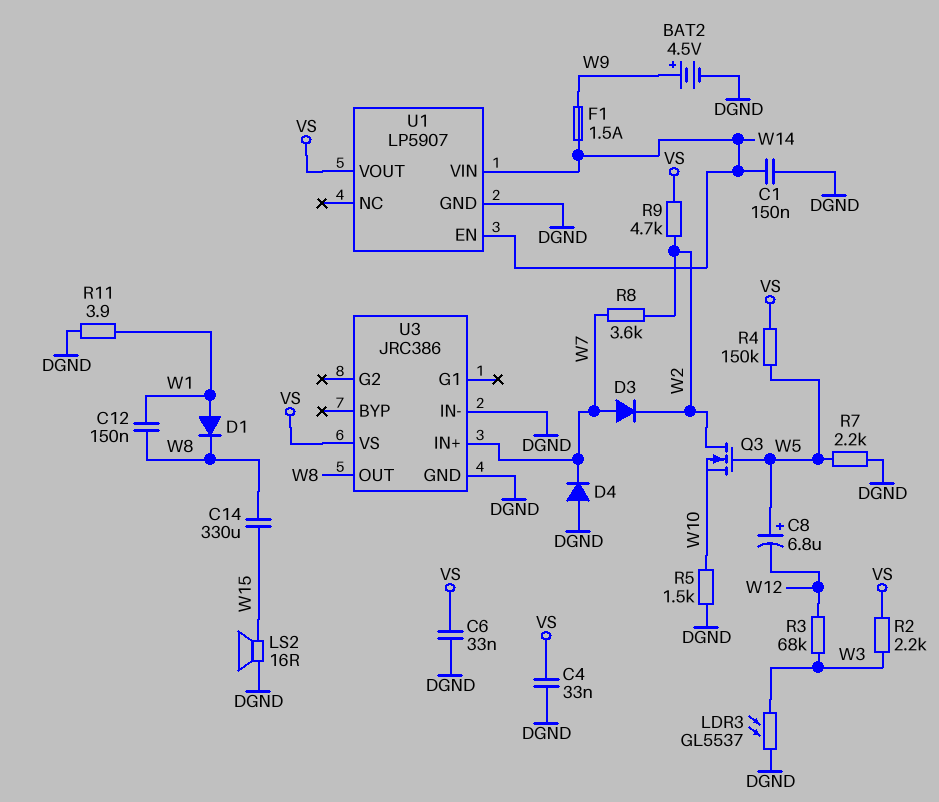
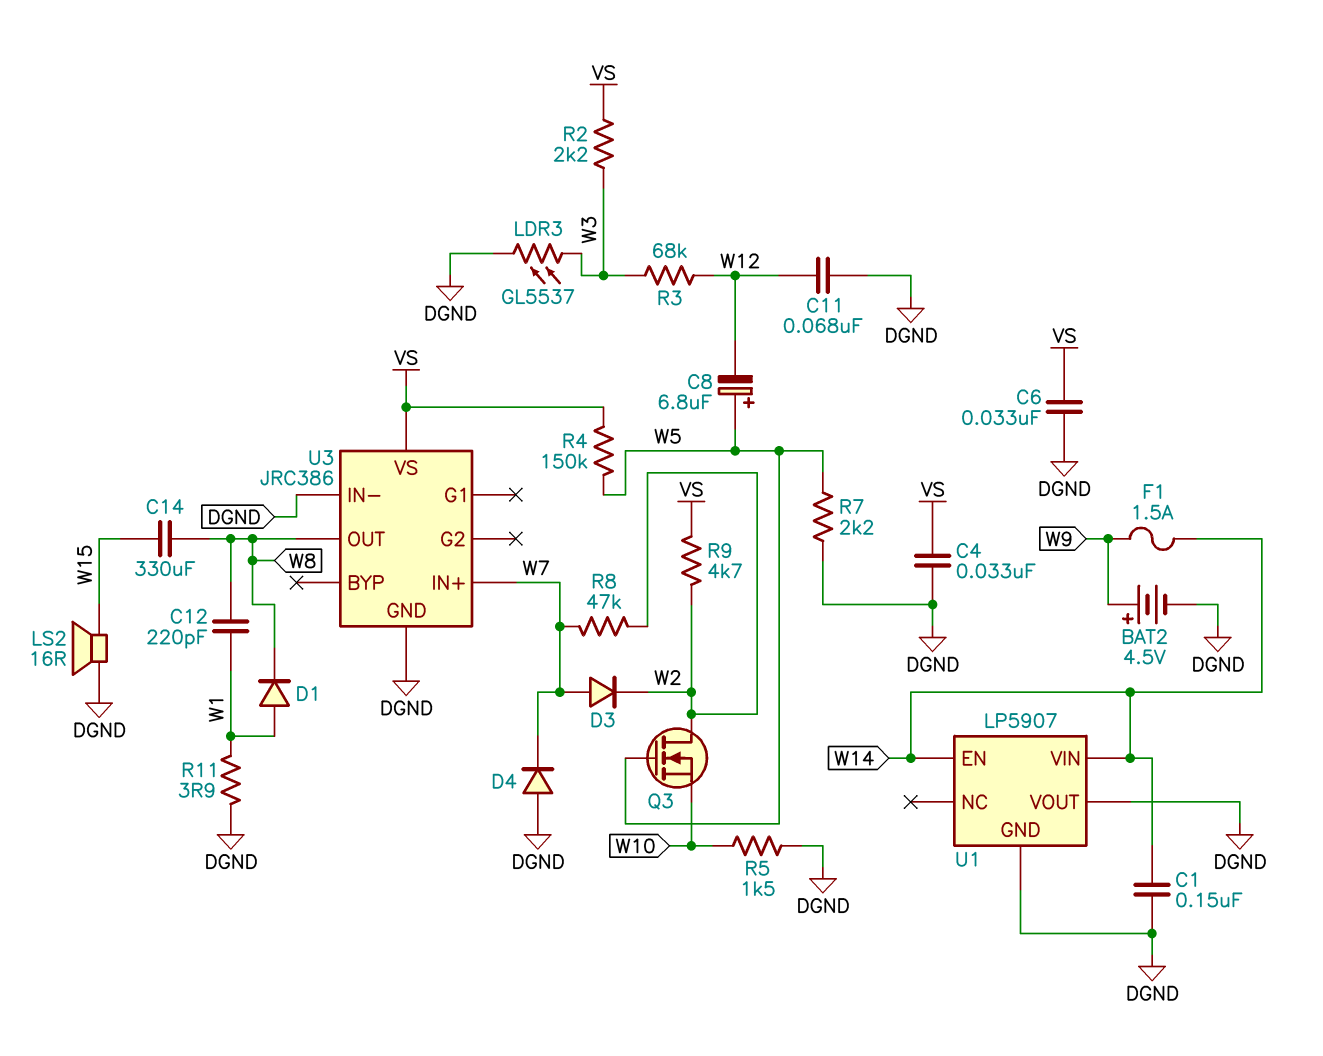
C11: none -> 68nF (DGND, W12)
C12: 150nF (W1, W8) -> 220pF (W1, W8)
R8: 3.6k (W2, W7) -> 47k (W2, W7)
U1 pin VOUT: VS -> DGND

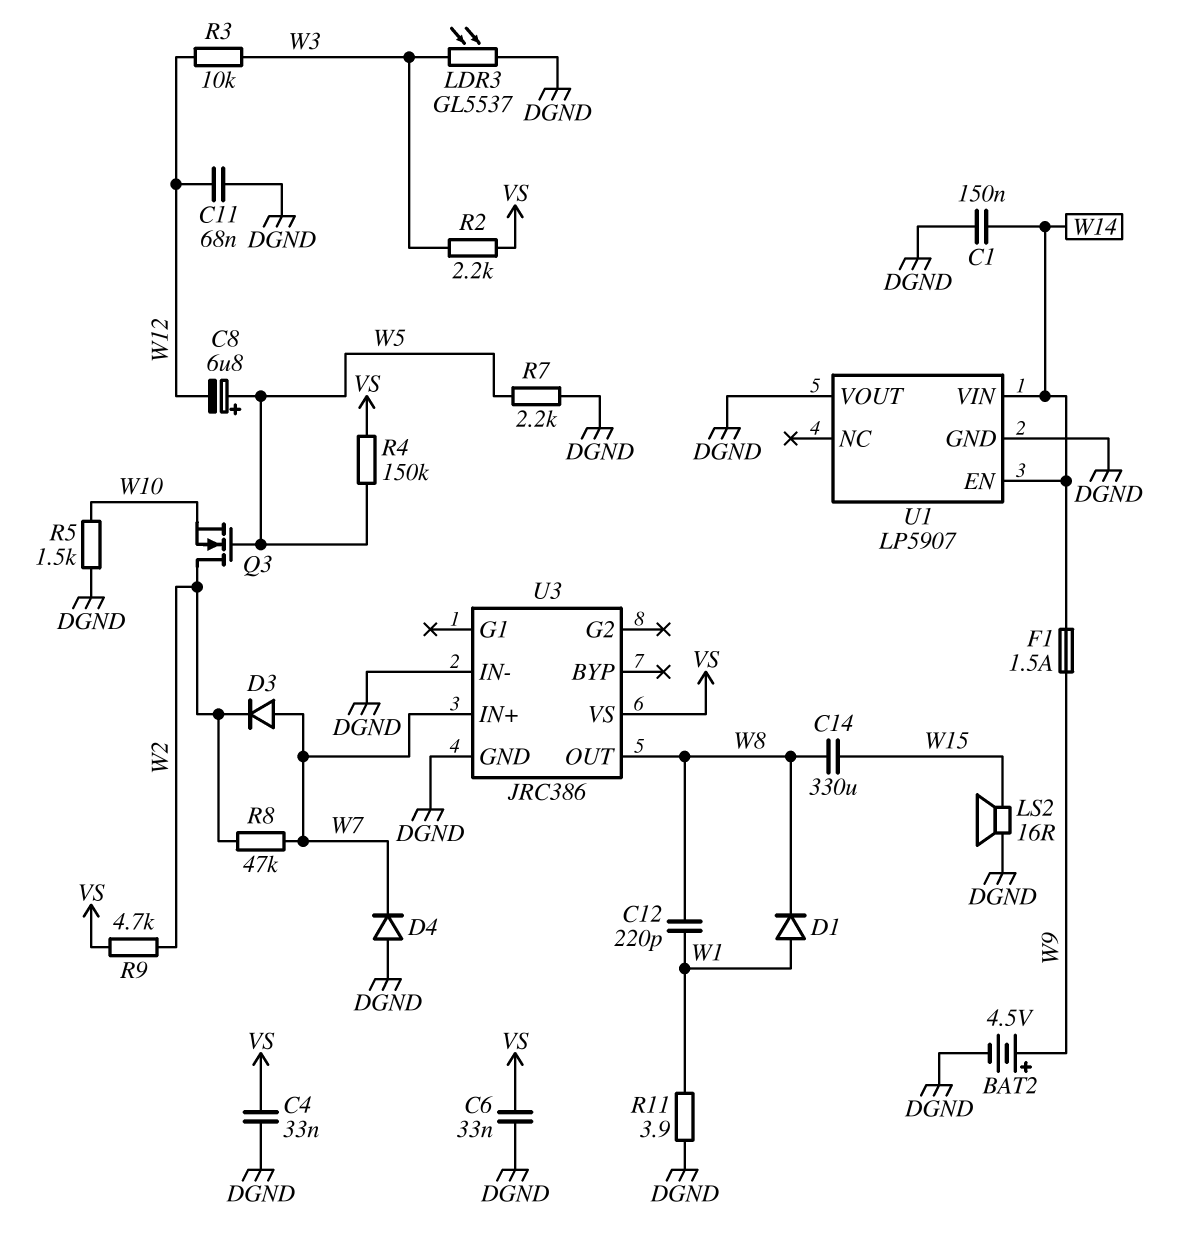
R3: 68k (W3, W12) -> 10k (W3, W12)

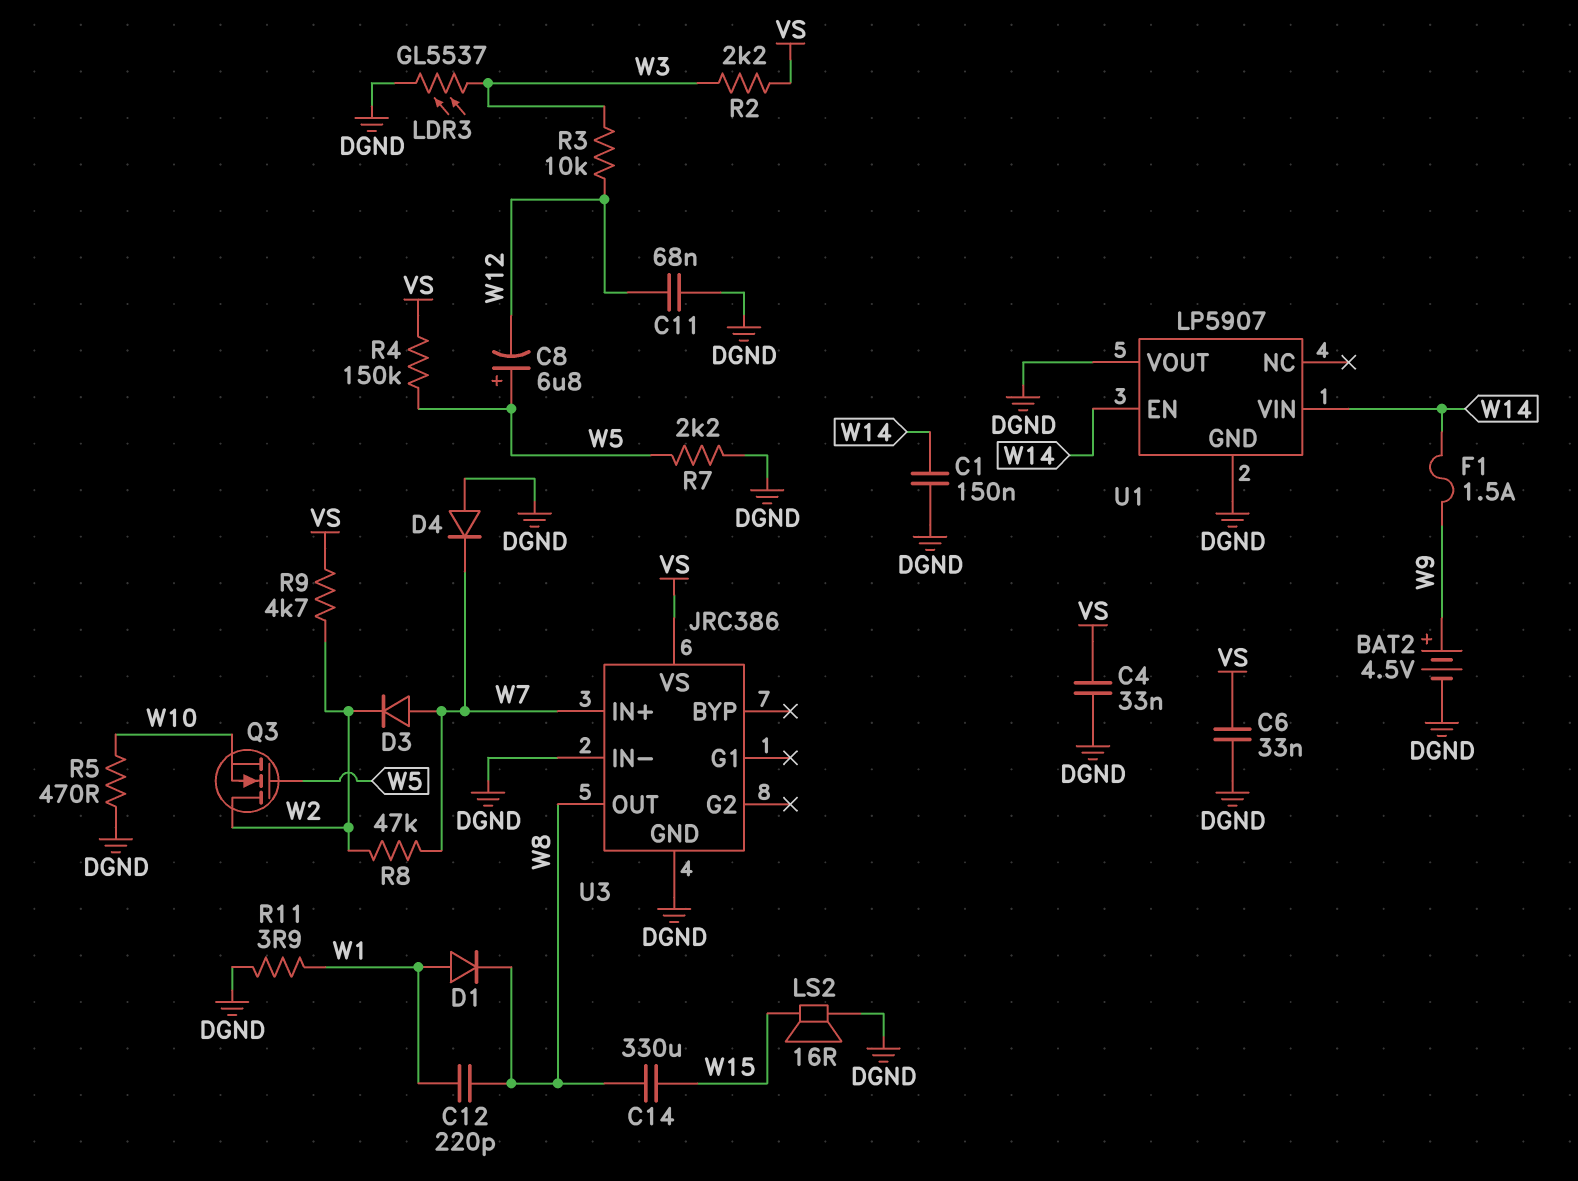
R5: 1.5k (DGND, W10) -> 470 (DGND, W10)

